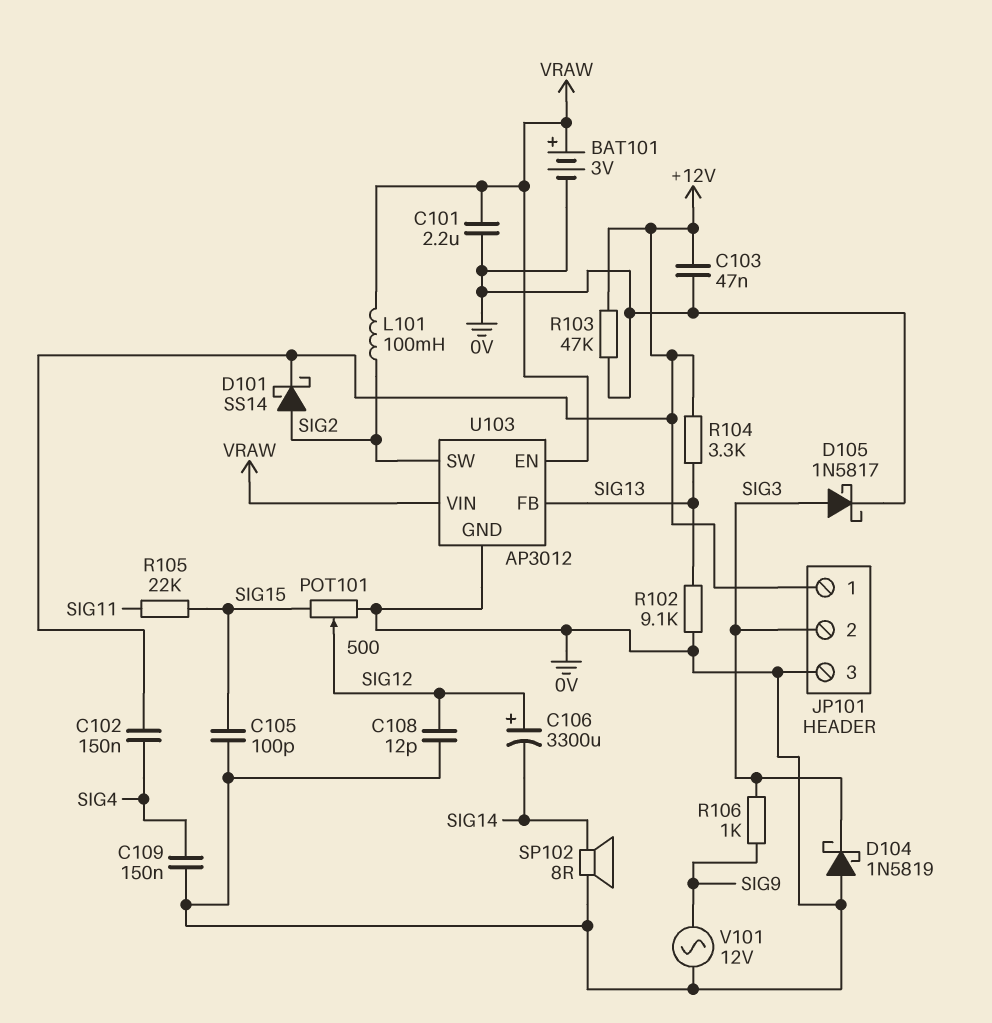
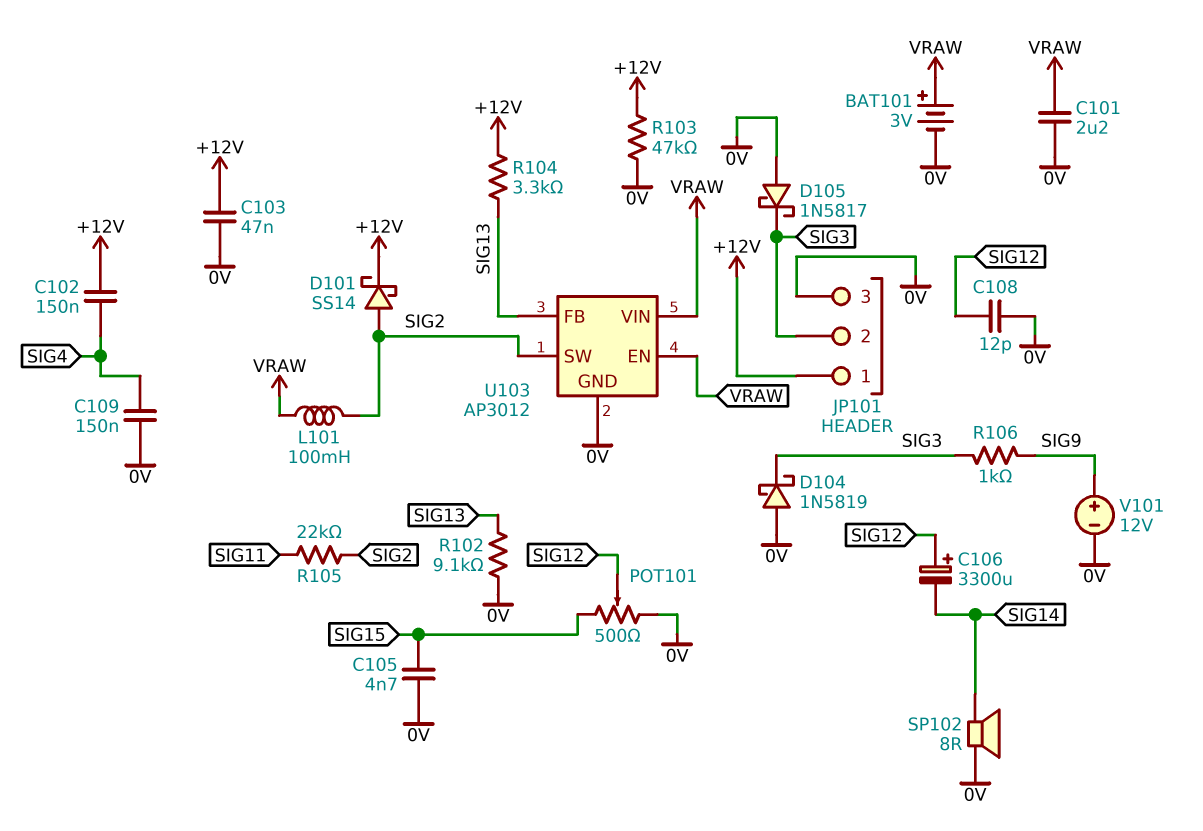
C105: 100pF (0V, SIG15) -> 4.7nF (0V, SIG15)
D105: schottky 1N5817 (A SIG3, K 0V) -> schottky 1N5817 (A 0V, K SIG3)
R105: 22k (SIG11, SIG15) -> 22k (SIG2, SIG11)
V101: AC 12V (0V, SIG9) -> 12V (plus SIG9, minus 0V)

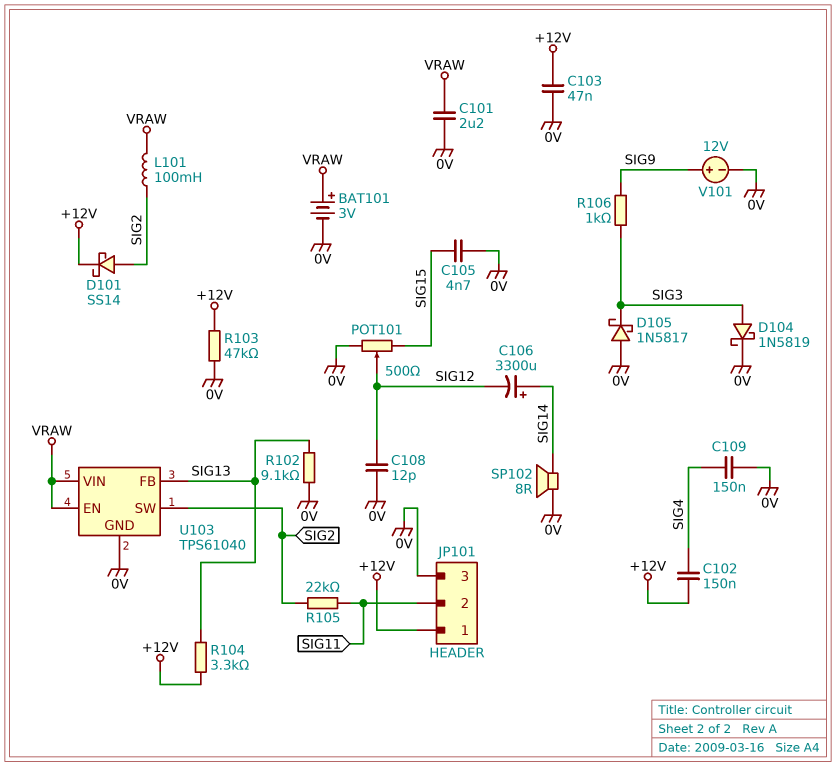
C106: 3300uF (plus SIG12, minus SIG14) -> 3300uF (plus SIG14, minus SIG12)
D104: schottky 1N5819 (A 0V, K SIG3) -> schottky 1N5819 (A SIG3, K 0V)
JP101 pin 2: SIG3 -> SIG11
U103: AP3012 -> TPS61040

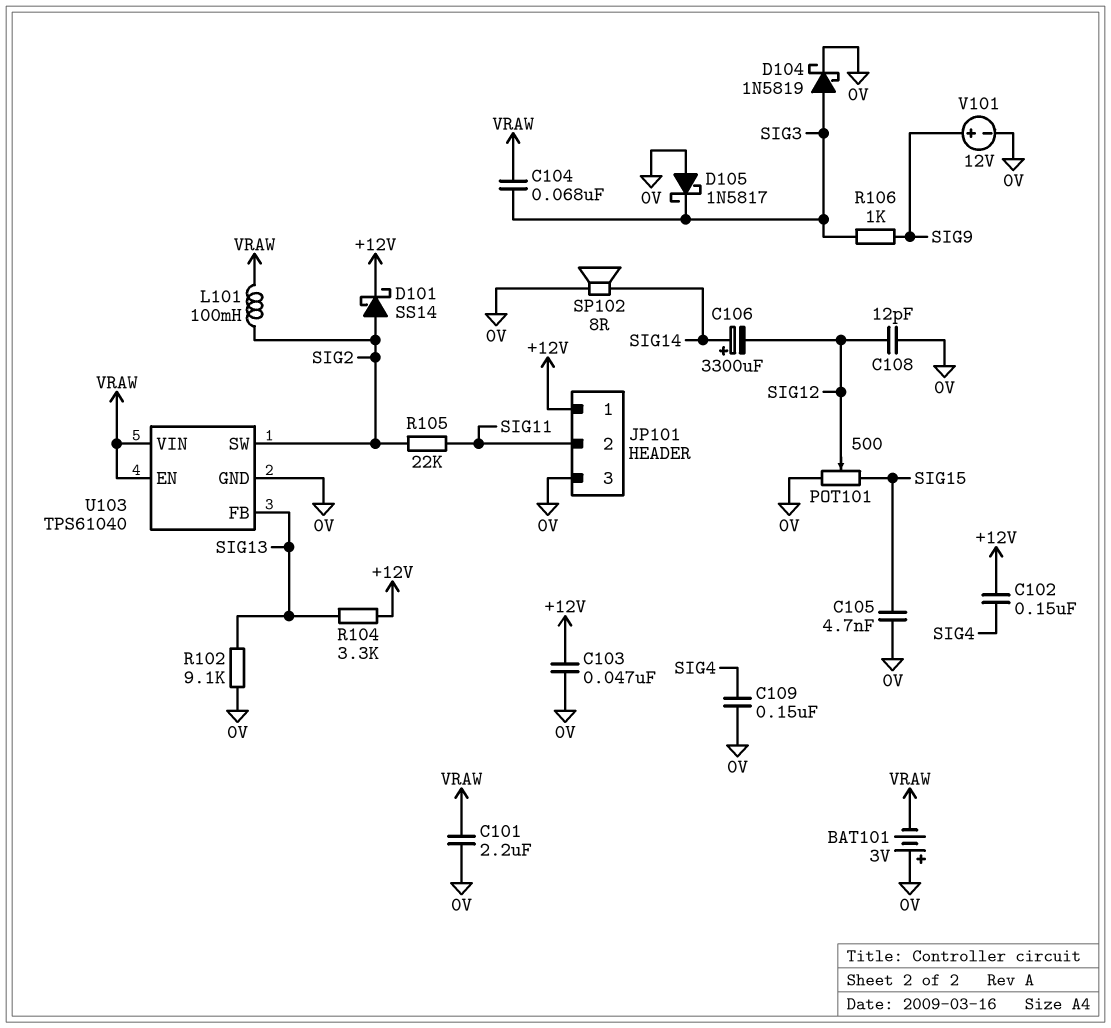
BAT101: 3V (plus VRAW, minus 0V) -> 3V (plus 0V, minus VRAW)
C104: none -> 68nF (SIG3, VRAW)
R103: 47k (+12V, 0V) -> none

